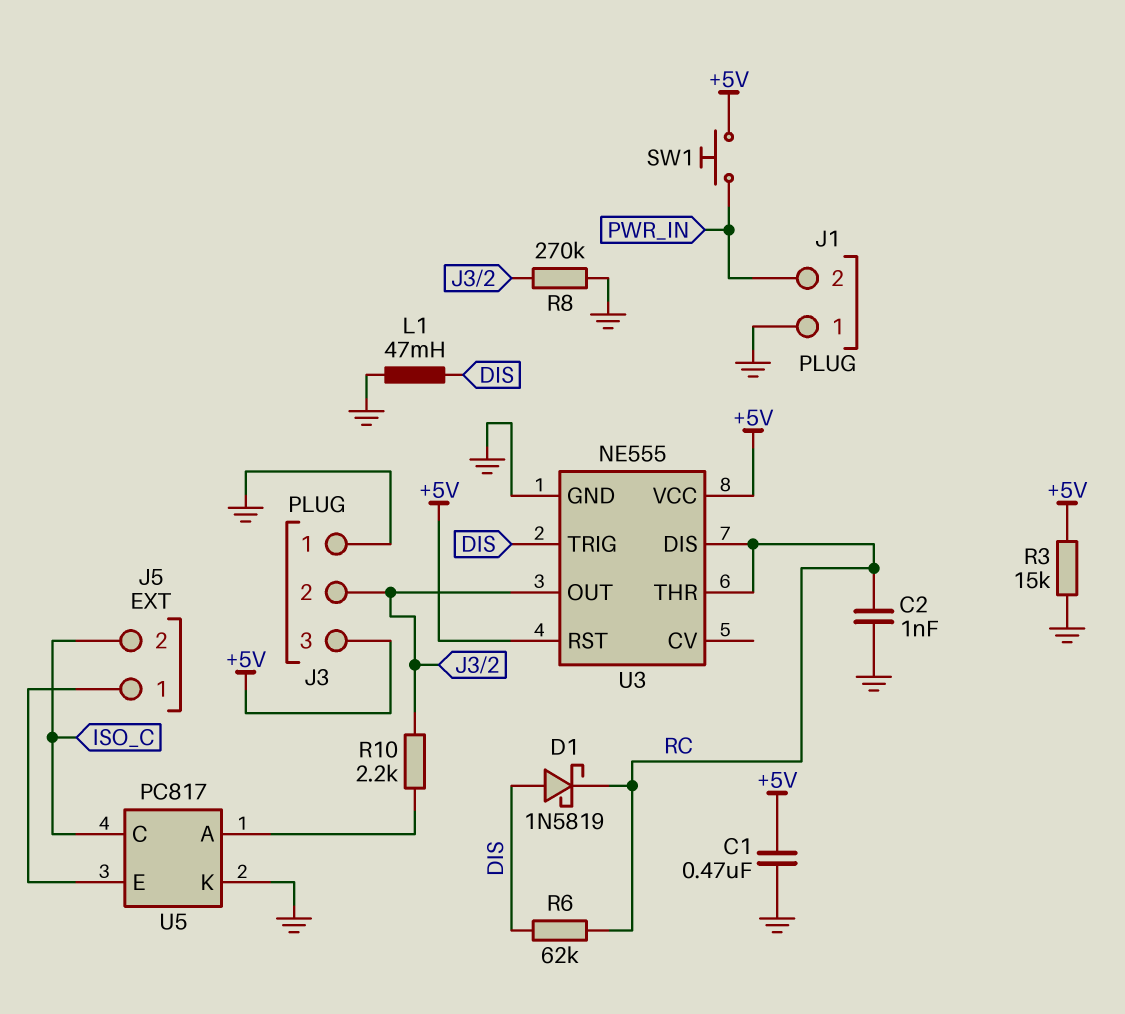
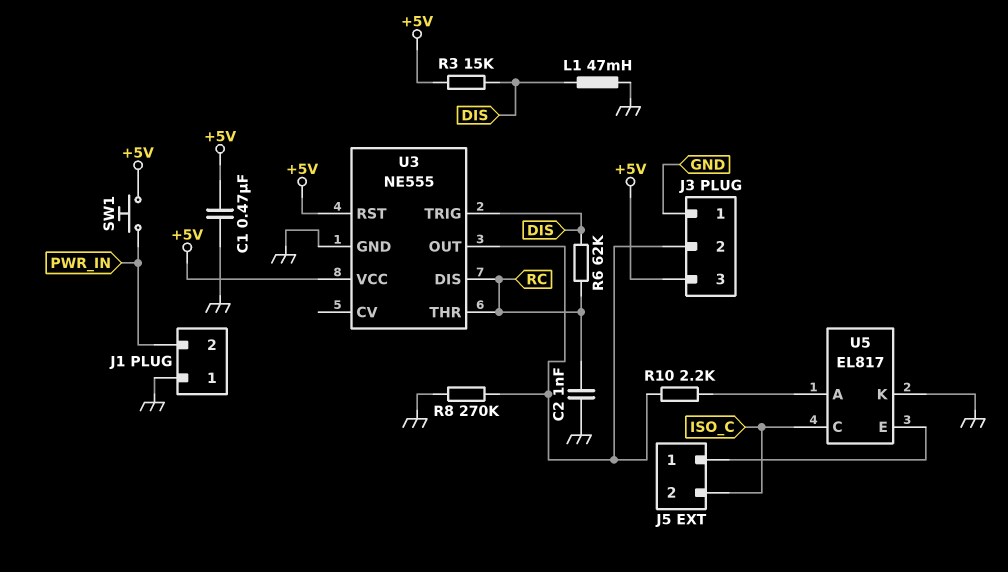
D1: schottky 1N5819 (A DIS, K RC) -> none
R3: 15k (+5V, GND) -> 15k (+5V, DIS)
U5: PC817 -> EL817

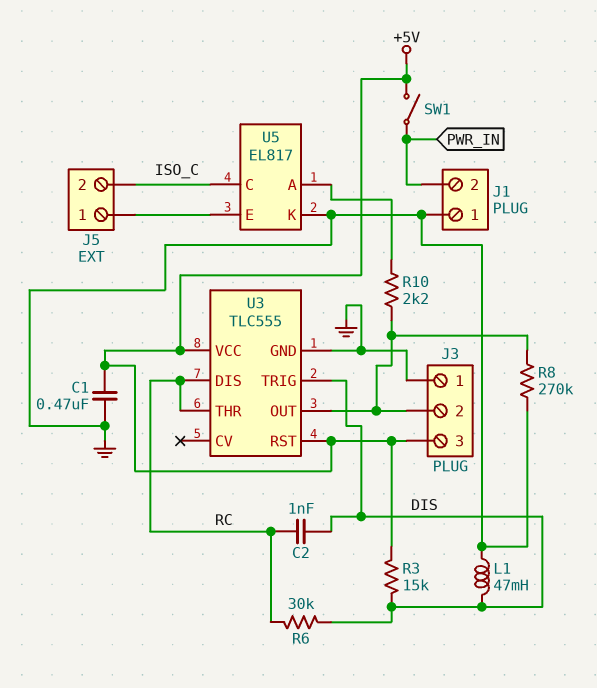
C2: 1nF (GND, RC) -> 1nF (DIS, RC)
R6: 62k (DIS, RC) -> 30k (DIS, RC)
SW1: button (+5V, PWR_IN) -> switch (+5V, PWR_IN)
U3: NE555 -> TLC555

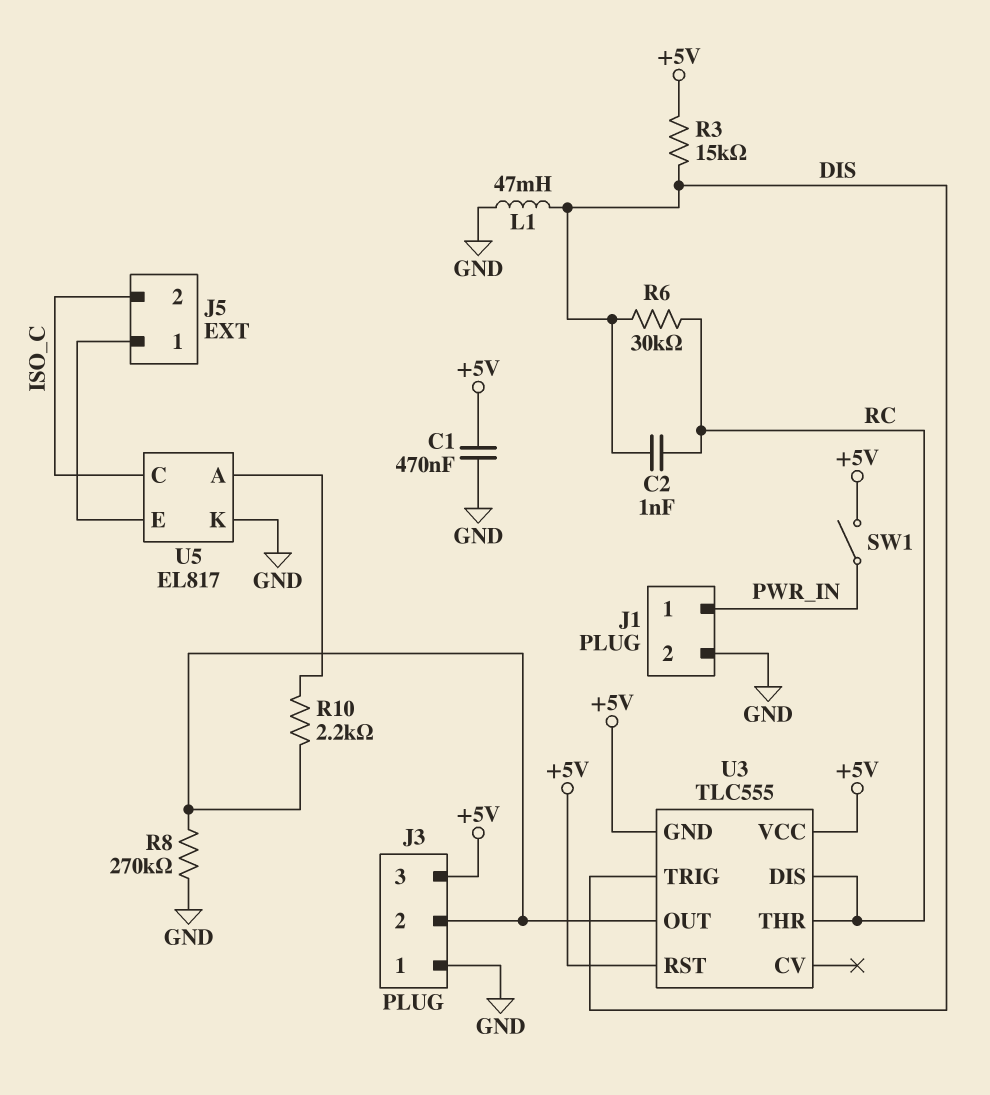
J1 pin 1: GND -> PWR_IN
J1 pin 2: PWR_IN -> GND
U3 pin GND: GND -> +5V

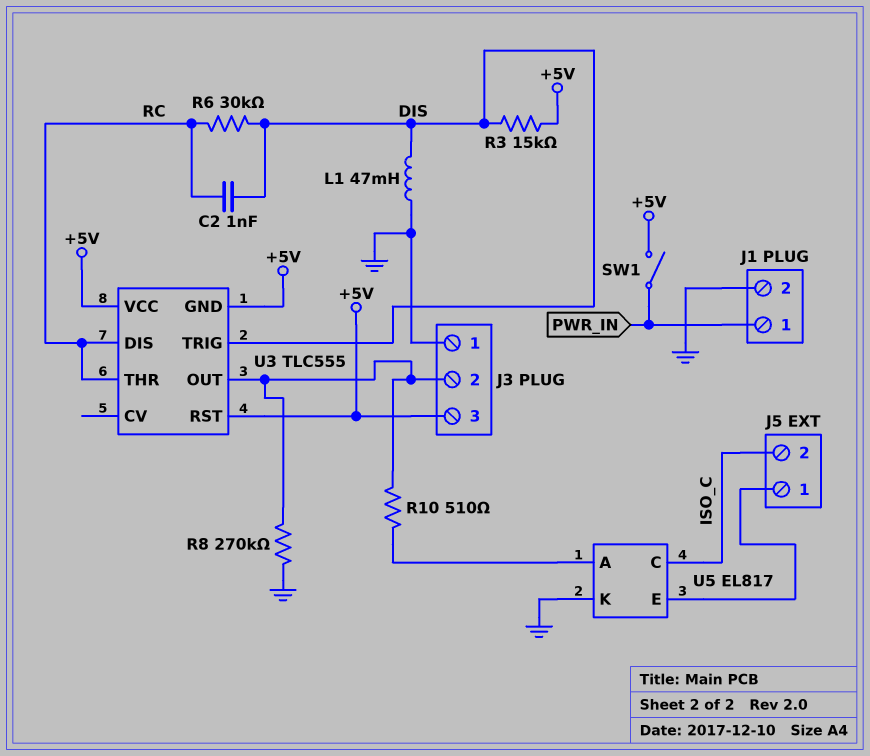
C1: 470nF (+5V, GND) -> none
R10: 2.2k (J3/2, U5/A) -> 510 (J3/2, U5/A)

